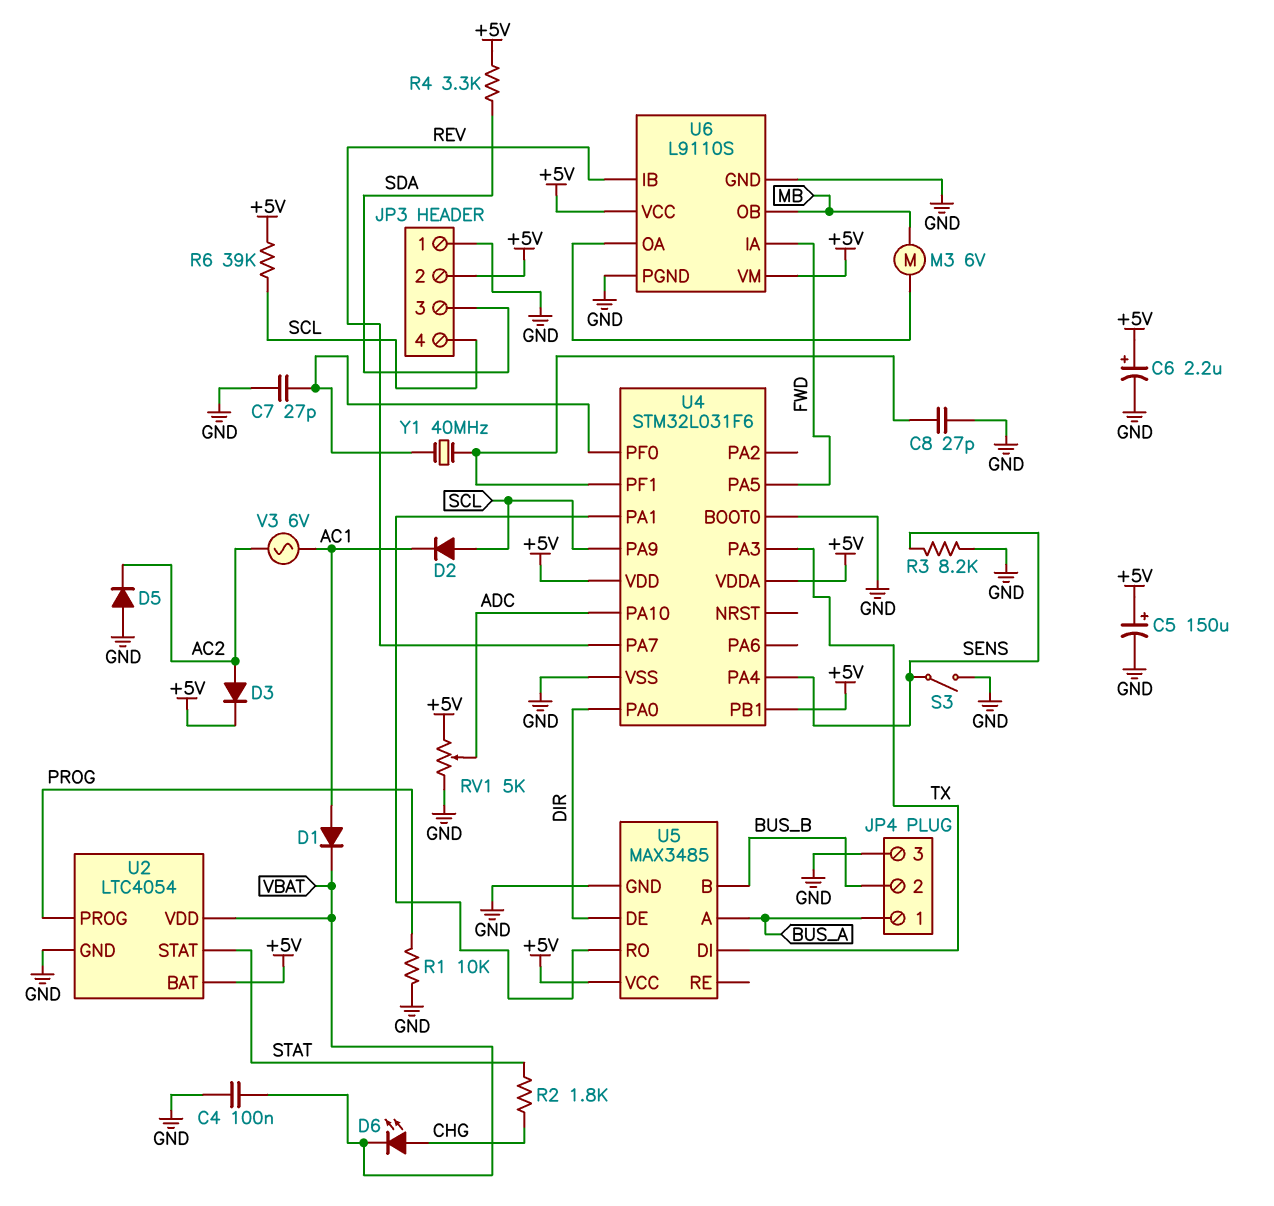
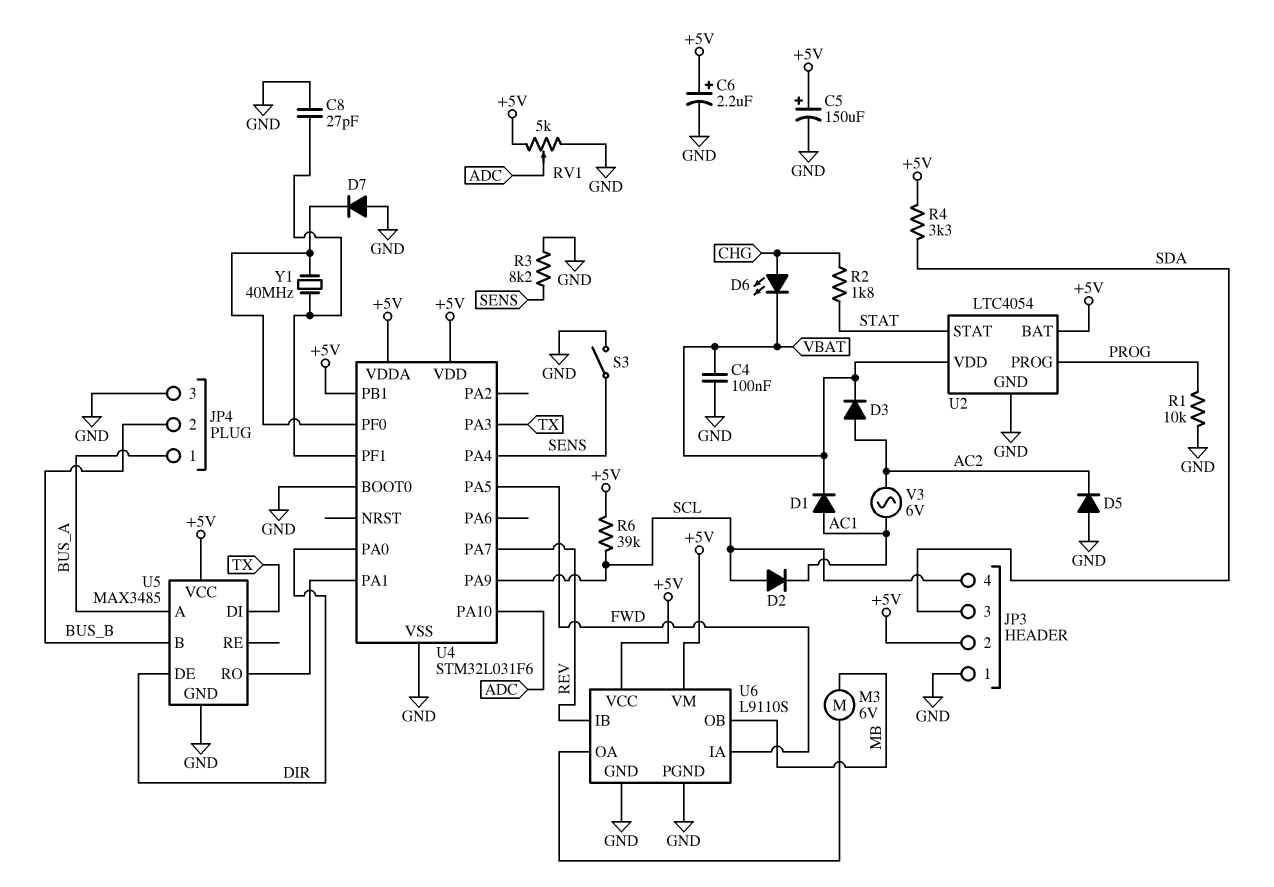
C7: 27pF (GND, U4/PF0) -> none
D3: diode (A AC2, K +5V) -> diode (A AC2, K VBAT)
D7: none -> diode (A GND, K U4/PF0)

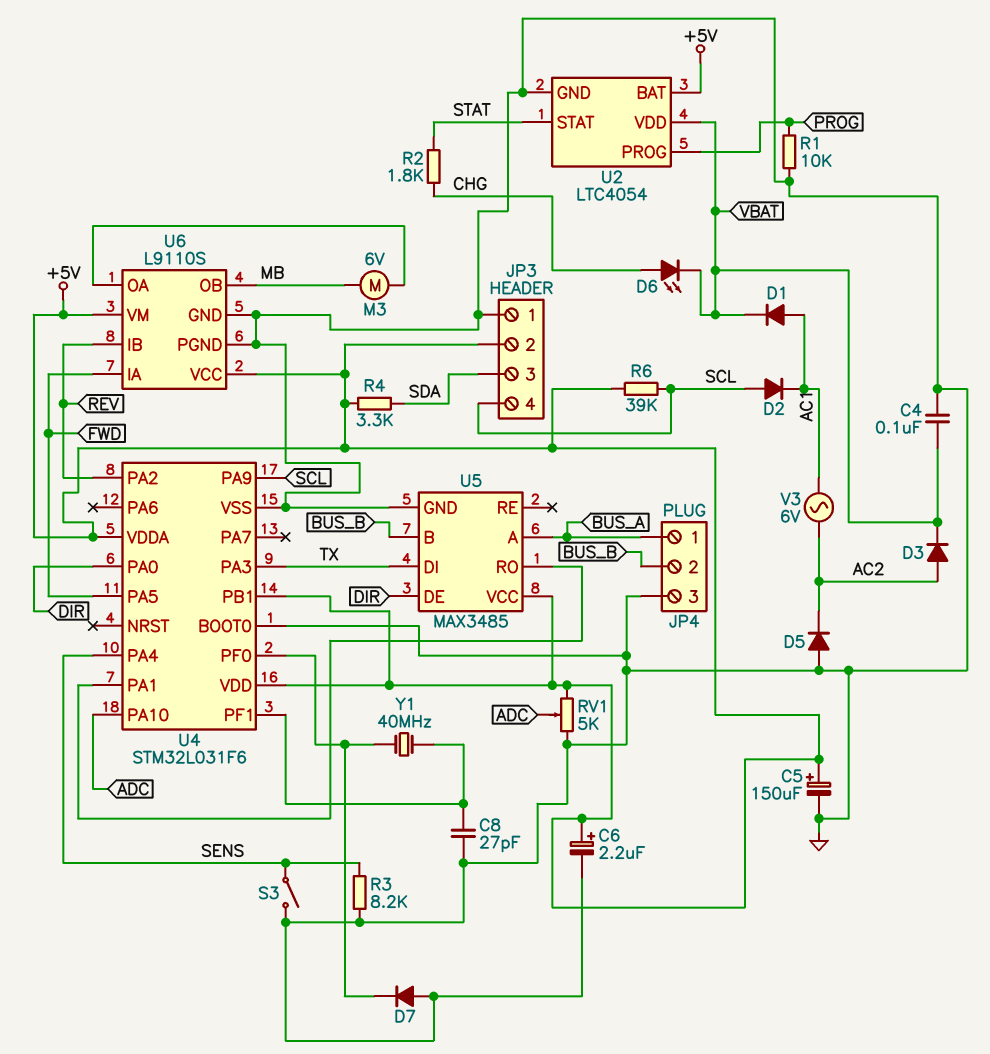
U4 pin PA2: none -> REV
U4 pin PA7: REV -> none

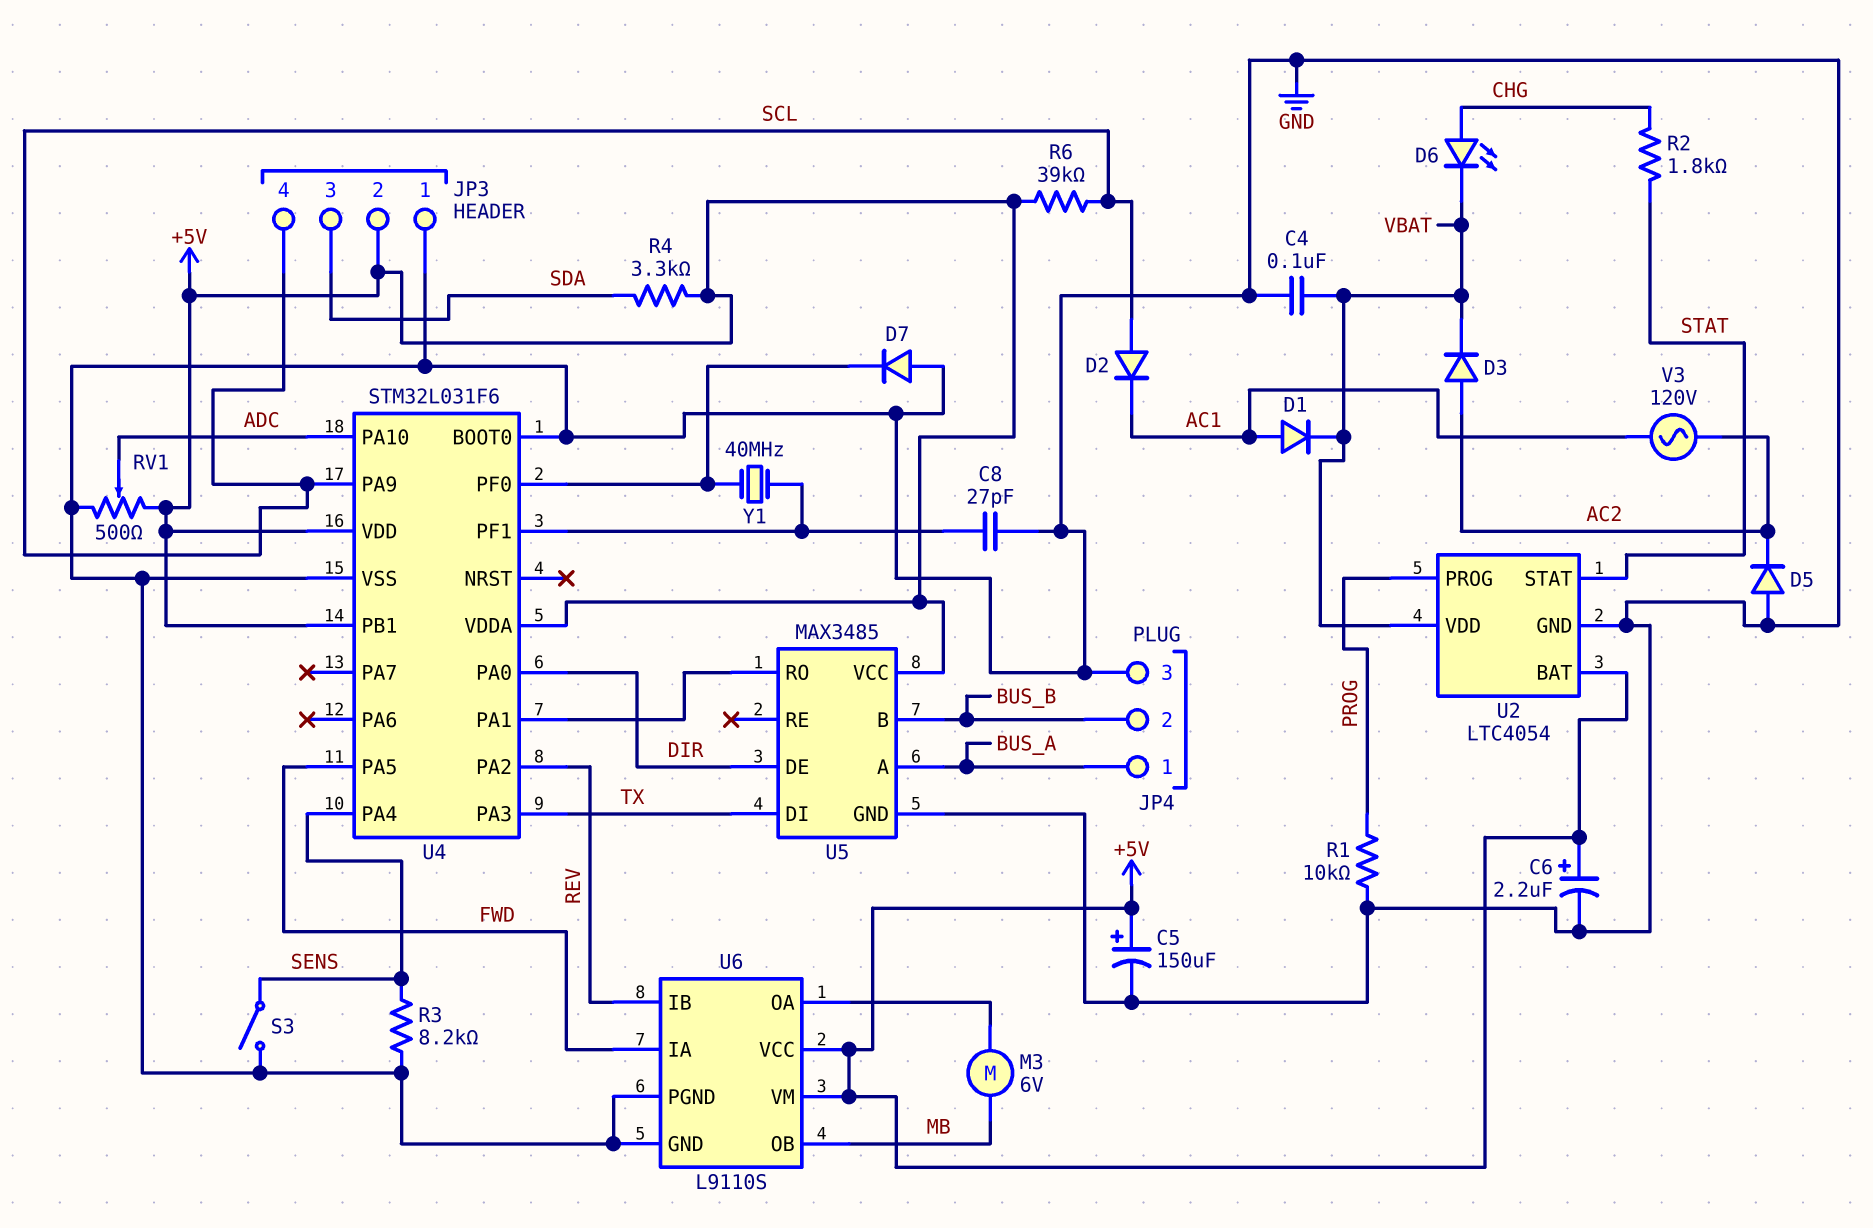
RV1: 5k (+5V, GND, wiper ADC) -> 500 (+5V, GND, wiper ADC)
V3: AC 6V (AC1, AC2) -> AC 120V (AC1, AC2)

